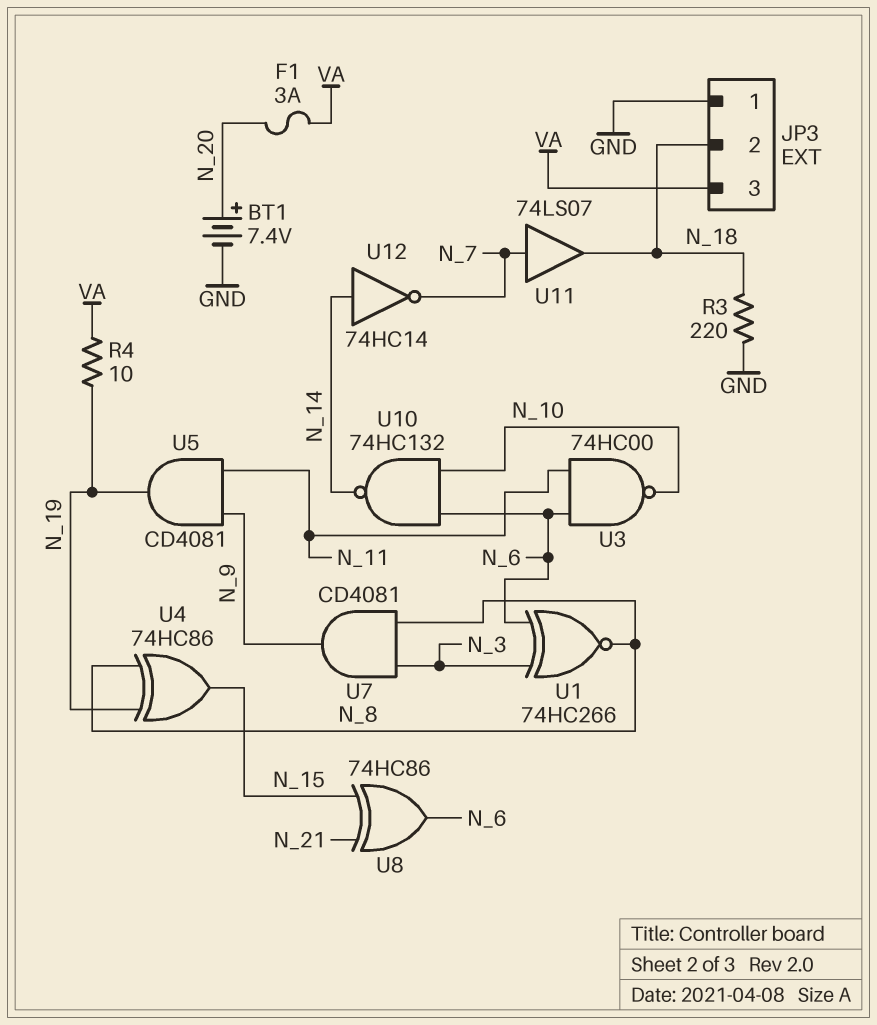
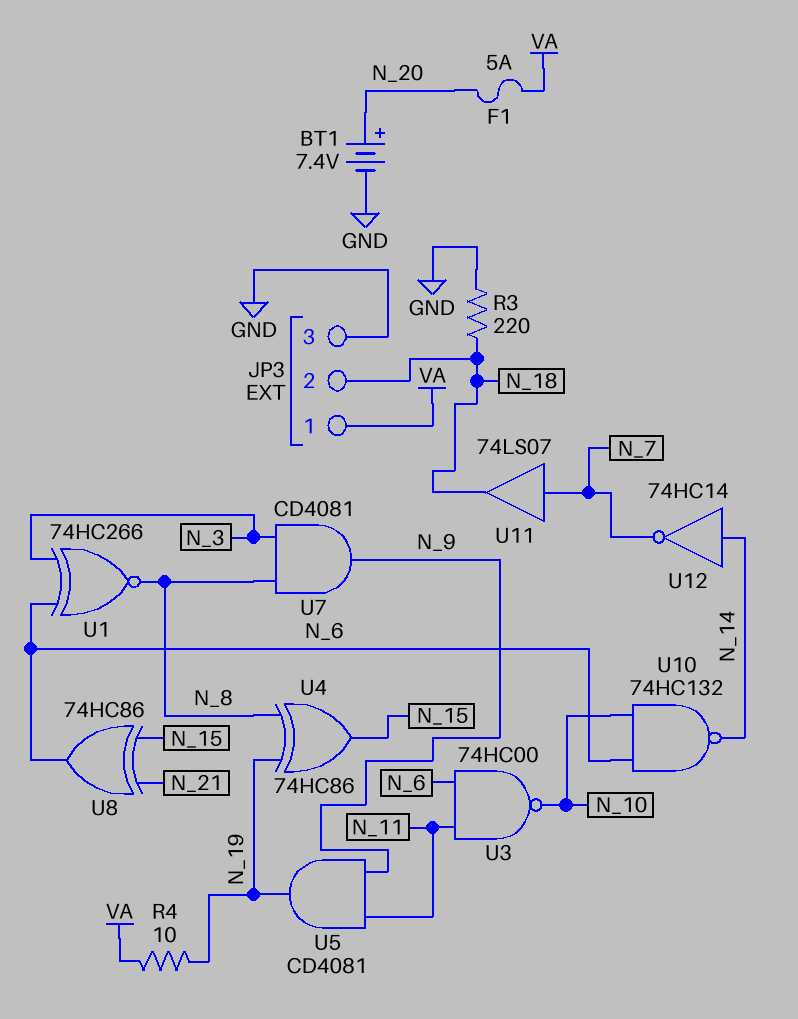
F1: 3A (N_20, VA) -> 5A (N_20, VA)
JP3 pin 1: GND -> VA
JP3 pin 3: VA -> GND

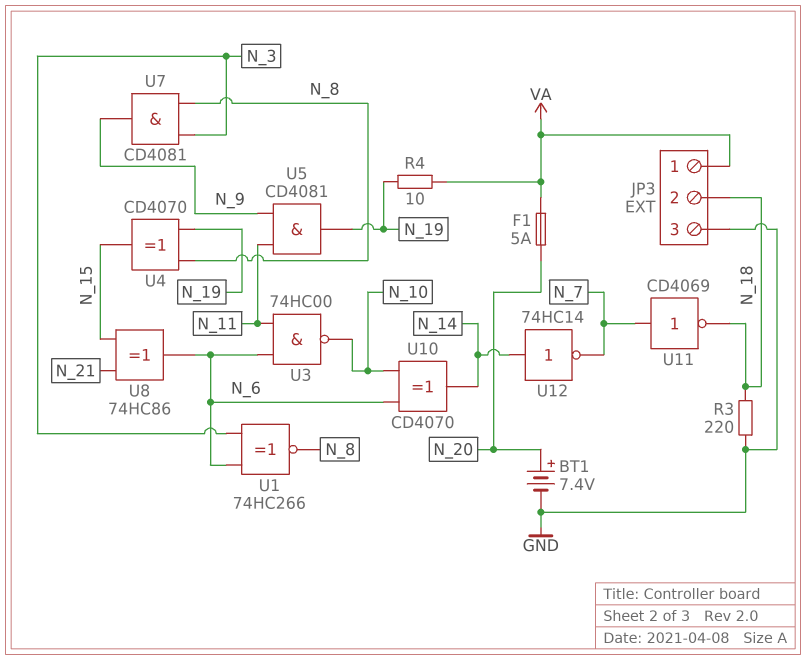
U4: XOR 74HC86 (in N_8, in N_19, out N_15) -> XOR CD4070 (in N_8, in N_19, out N_15)
U10: NAND 74HC132 (in N_6, in N_10, out N_14) -> XOR CD4070 (in N_6, in N_10, out N_14)
U11: buffer 74LS07 (in N_7, out N_18) -> NOT CD4069 (in N_7, out N_18)

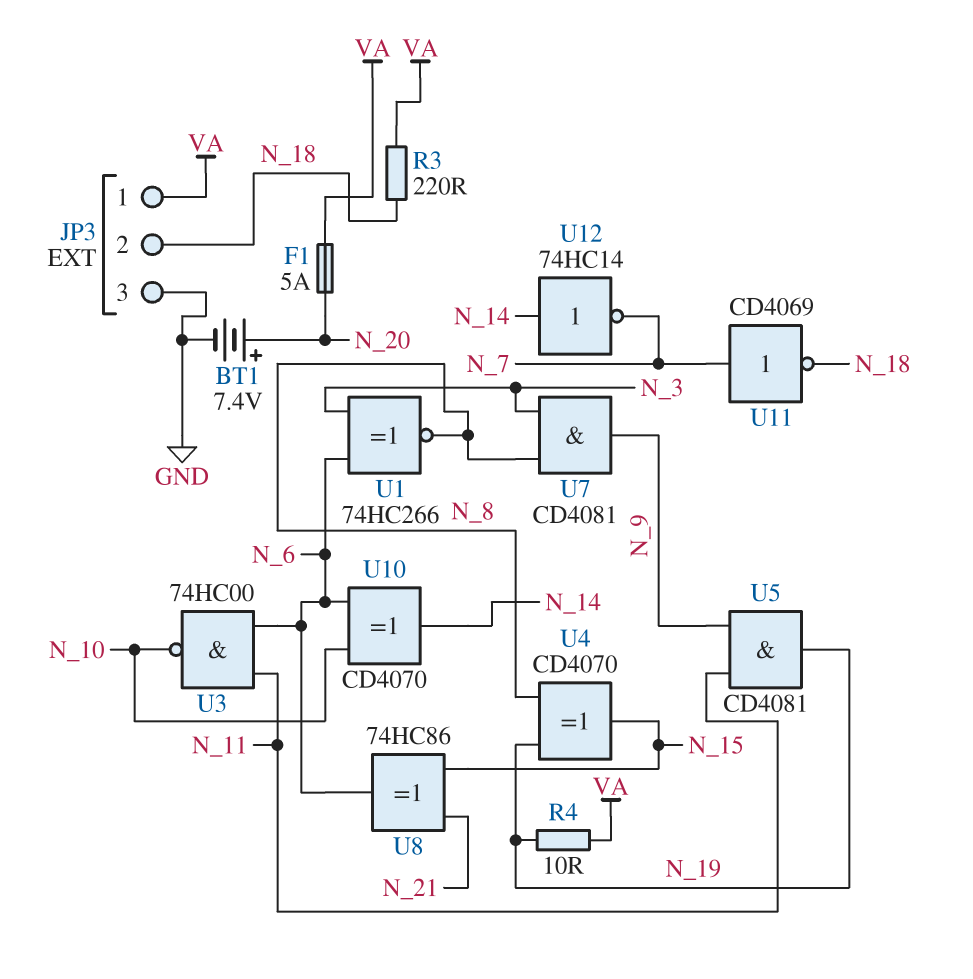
R3: 220 (GND, N_18) -> 220 (N_18, VA)

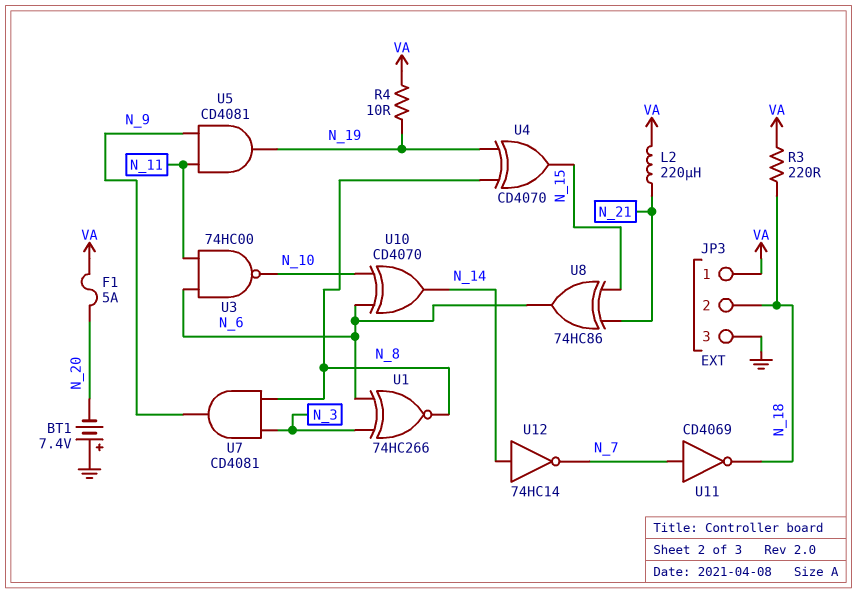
BT1: 7.4V (plus N_20, minus GND) -> 7.4V (plus GND, minus N_20)
L2: none -> 220uH (N_21, VA)

